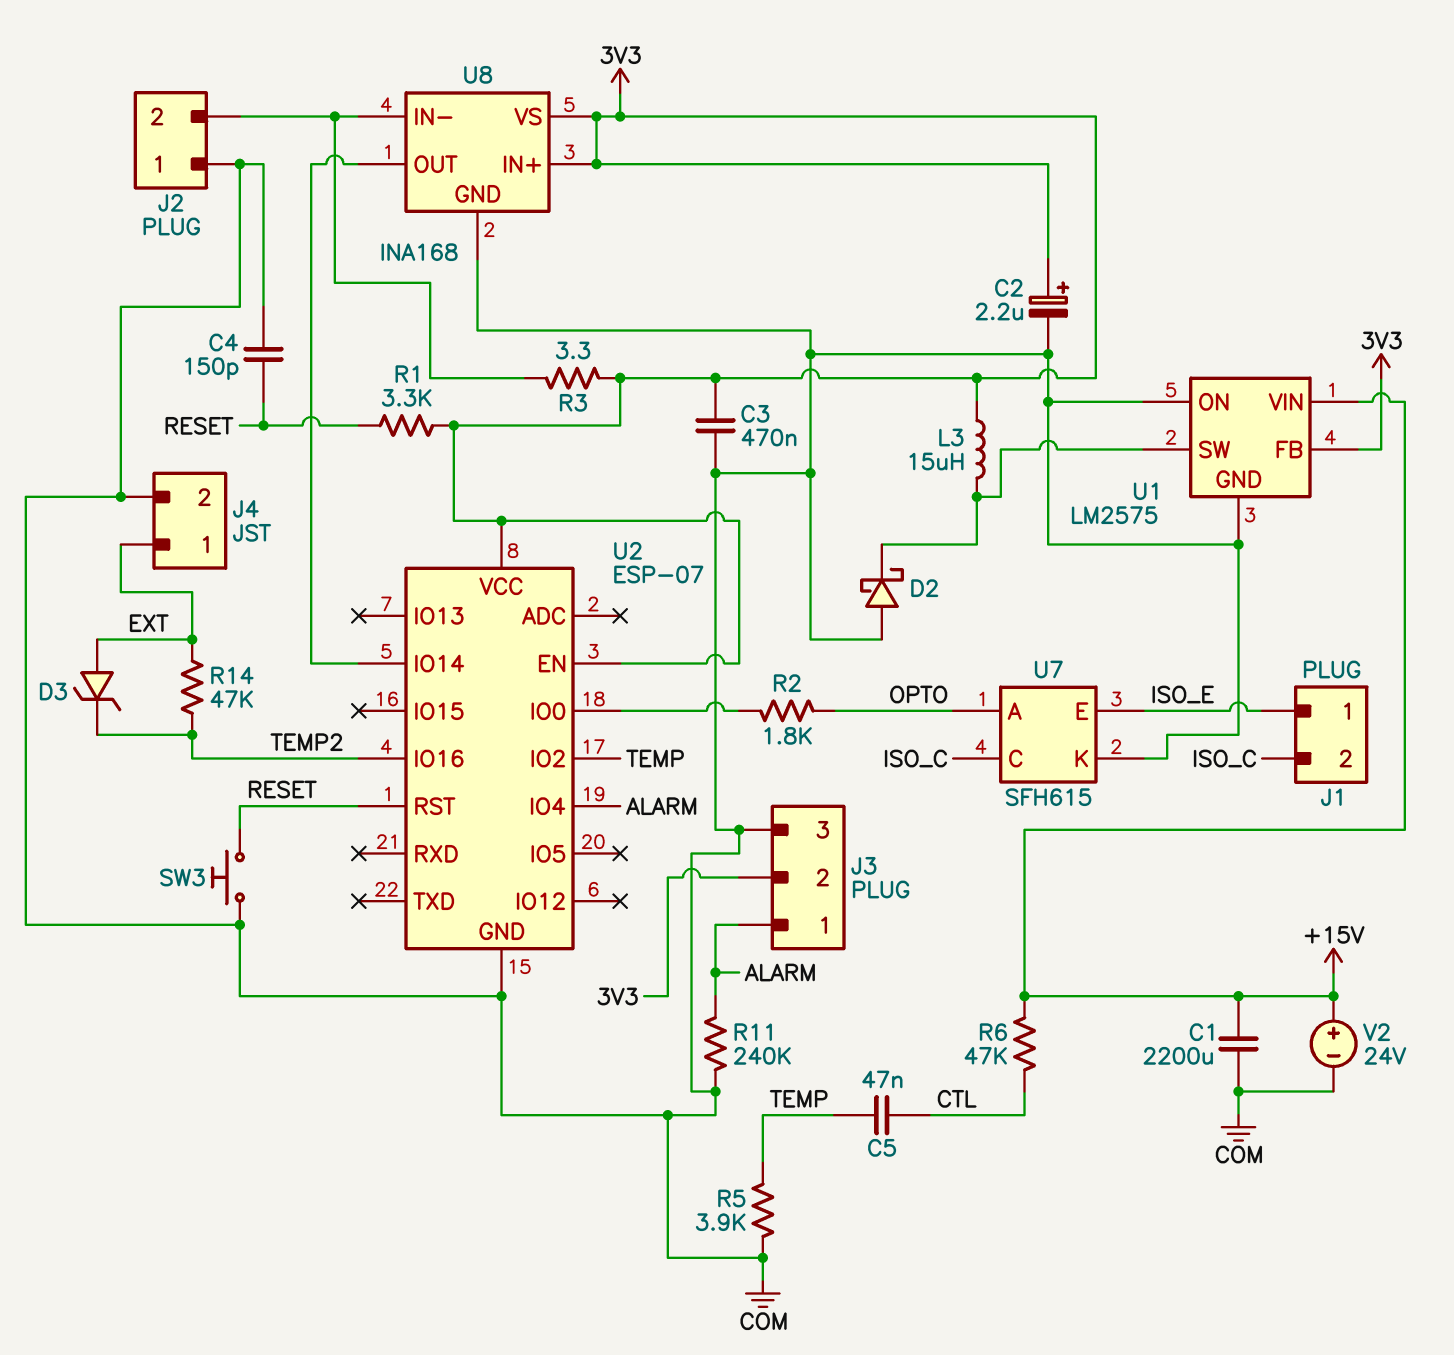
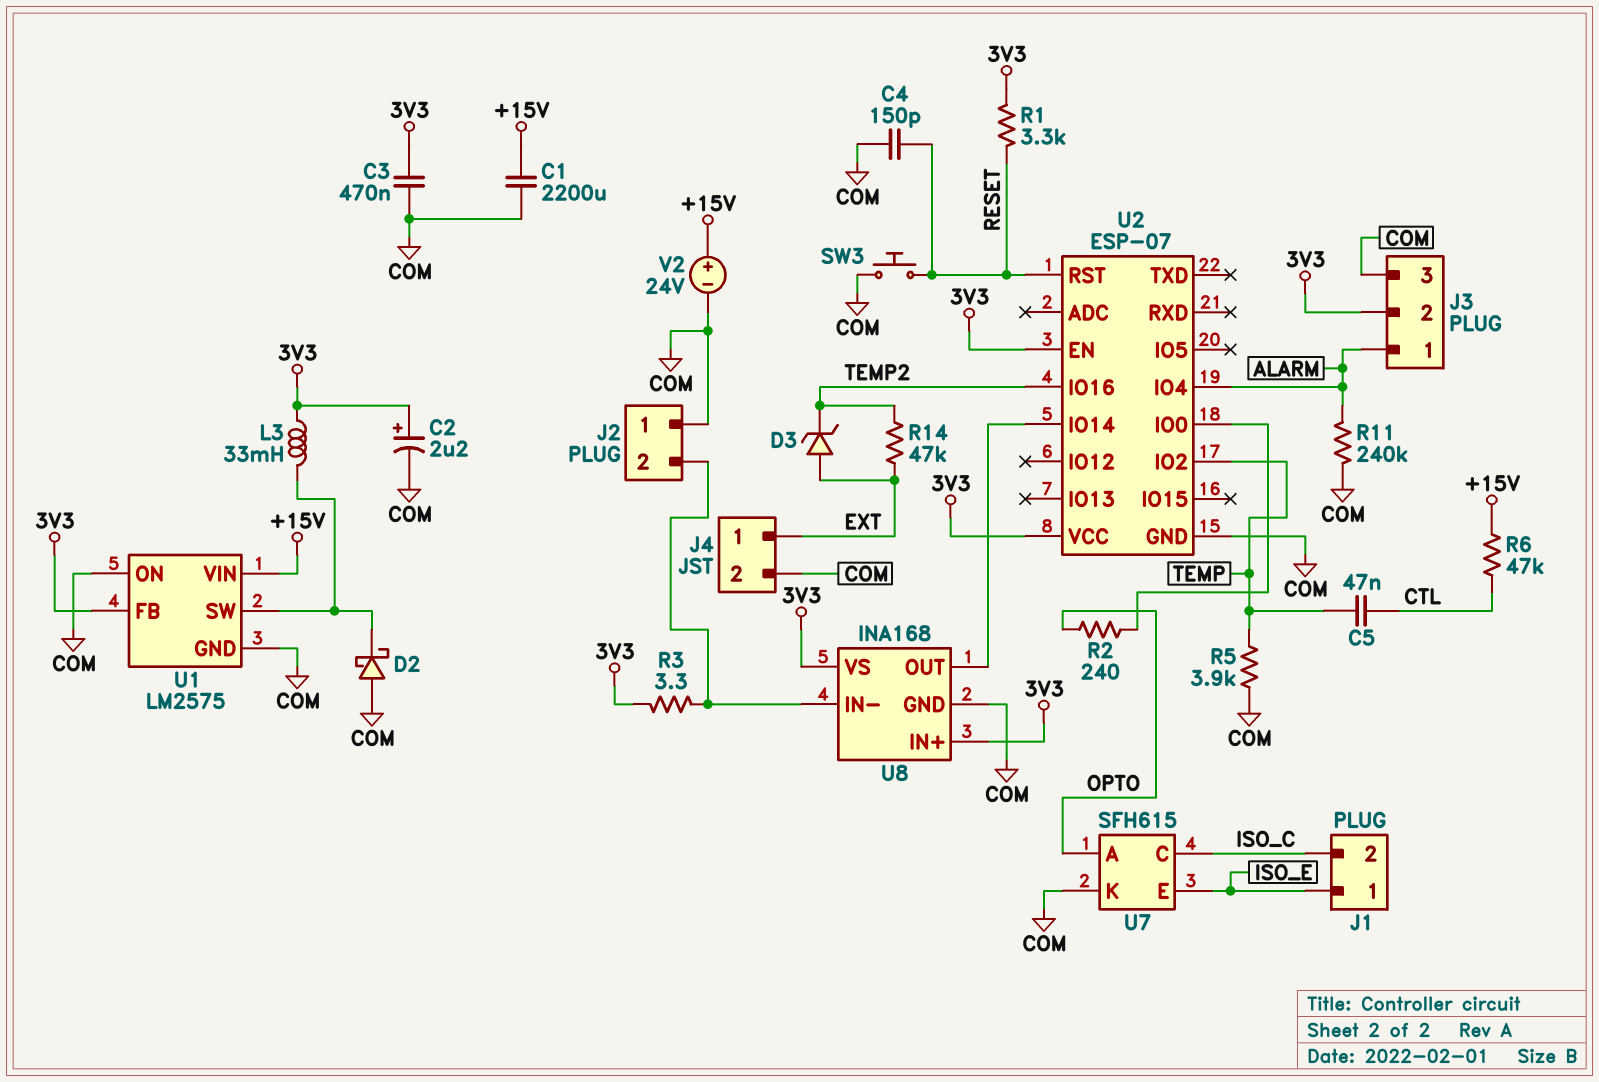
L3: 15uH (3V3, U1/SW) -> 33mH (3V3, U1/SW)
R2: 1.8k (OPTO, U2/IO0) -> 240 (OPTO, U2/IO0)

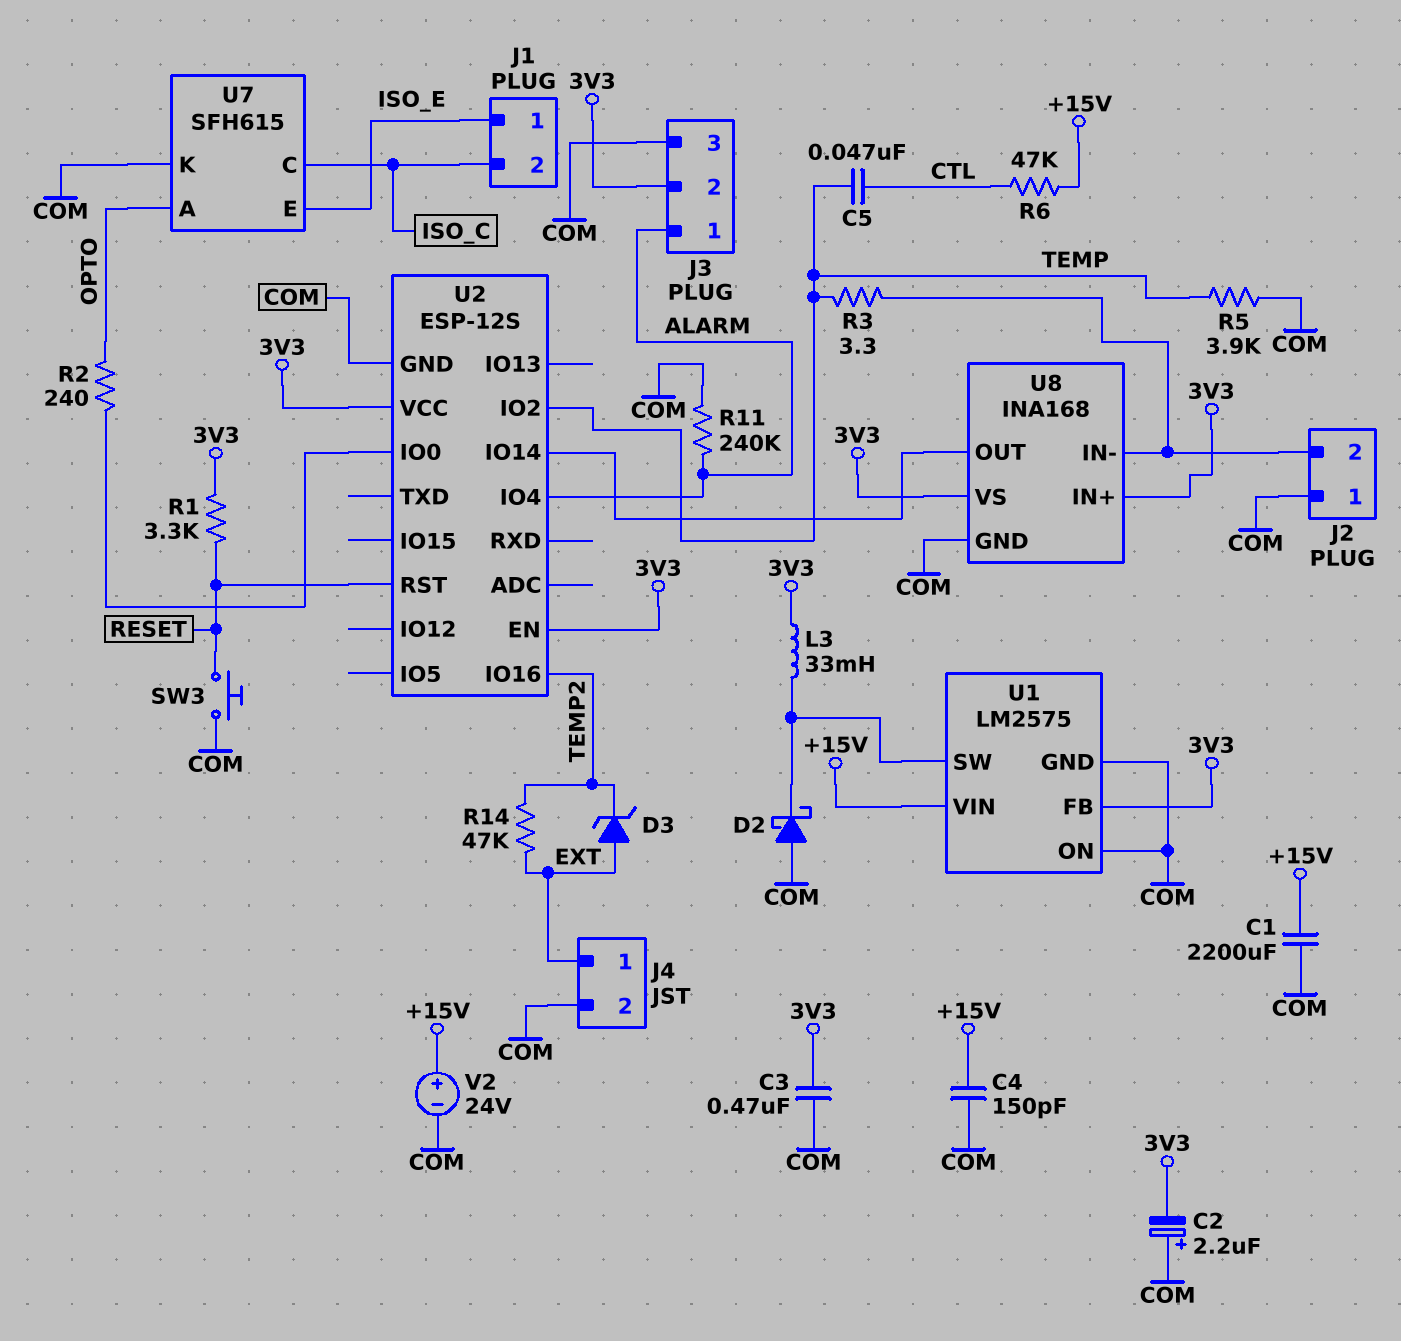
C2: 2.2uF (plus 3V3, minus COM) -> 2.2uF (plus COM, minus 3V3)
C4: 150pF (COM, RESET) -> 150pF (+15V, COM)
R3: 3.3 (3V3, J2/2) -> 3.3 (J2/2, TEMP)
U2: ESP-07 -> ESP-12S

